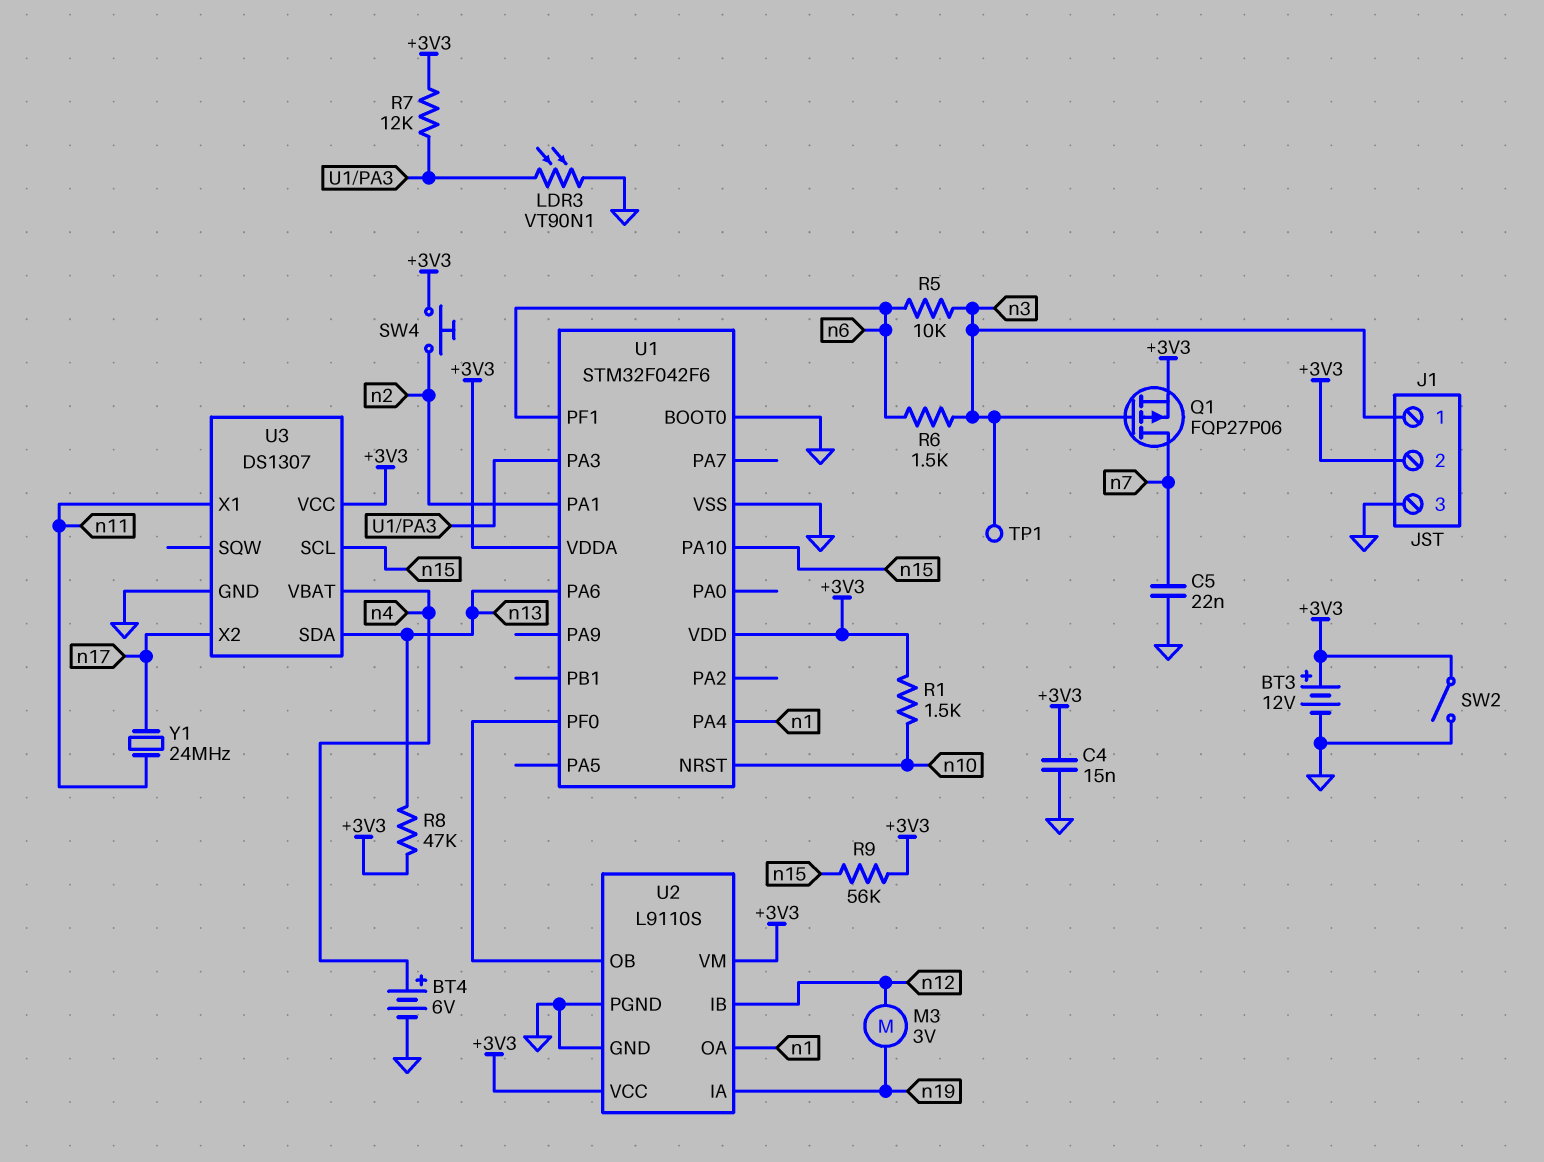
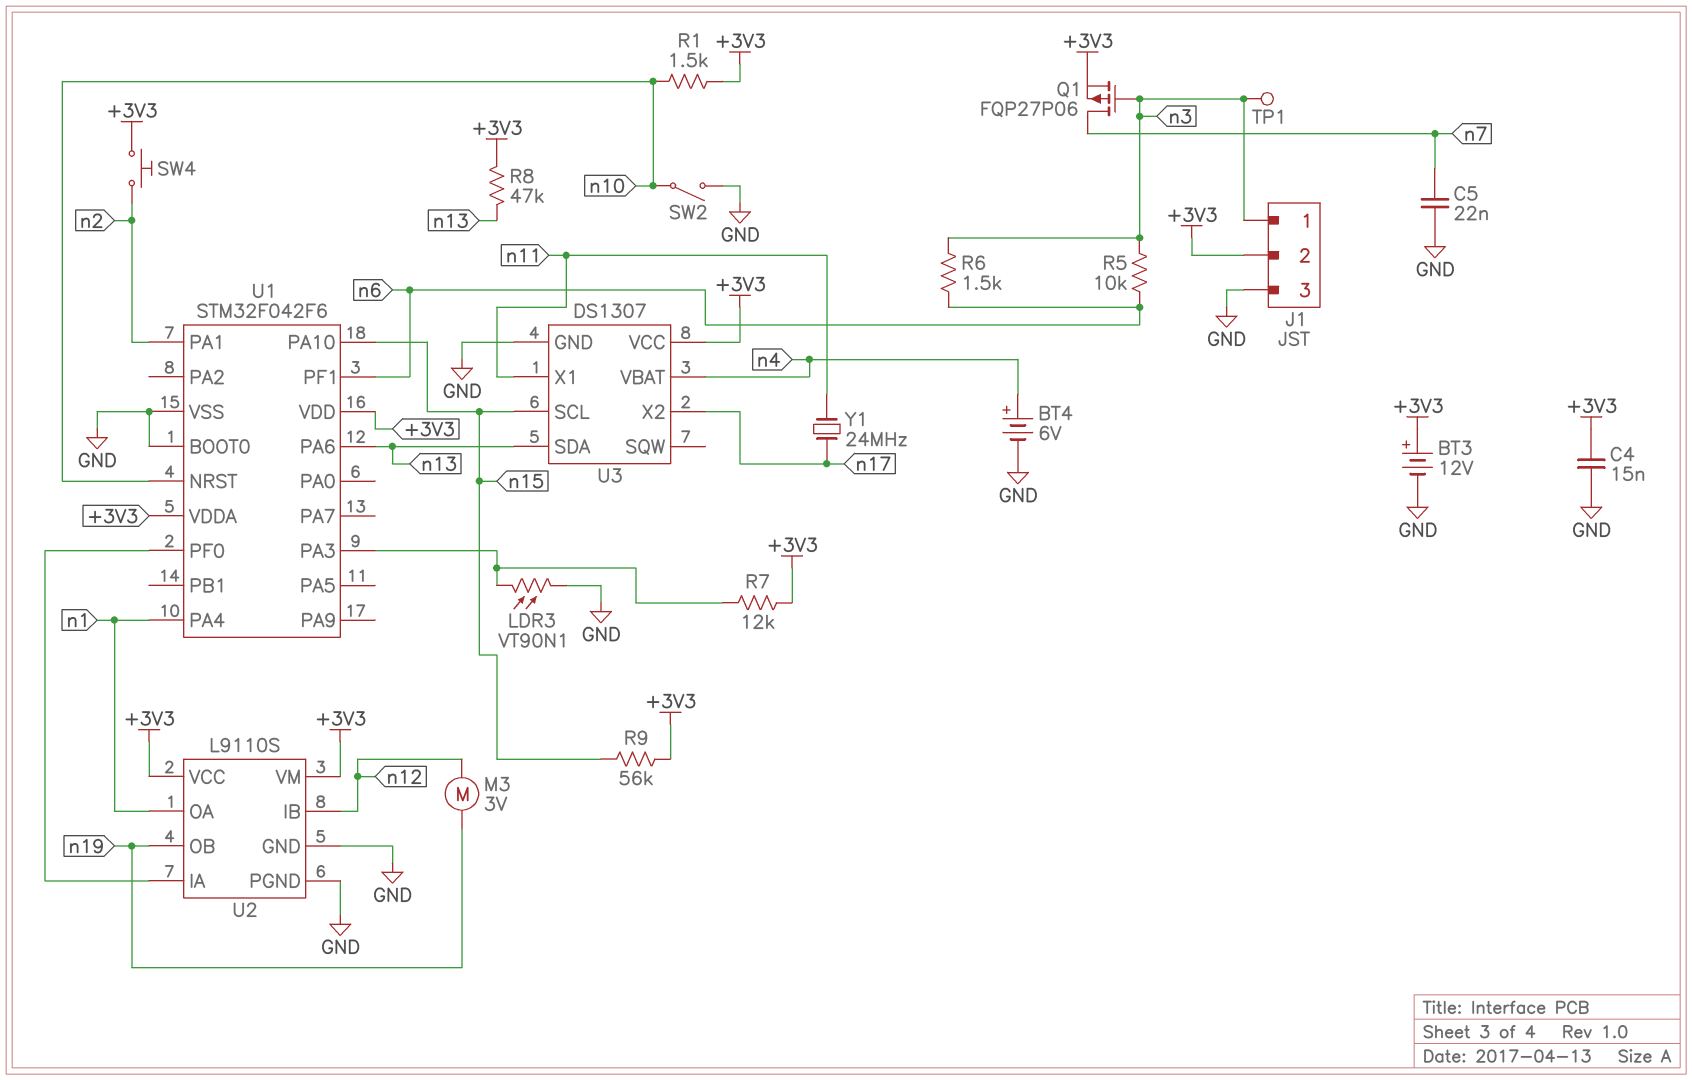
SW2: switch (+3V3, GND) -> switch (GND, n10)
U2 pin IA: n19 -> U1/PF0
U2 pin OB: U1/PF0 -> n19

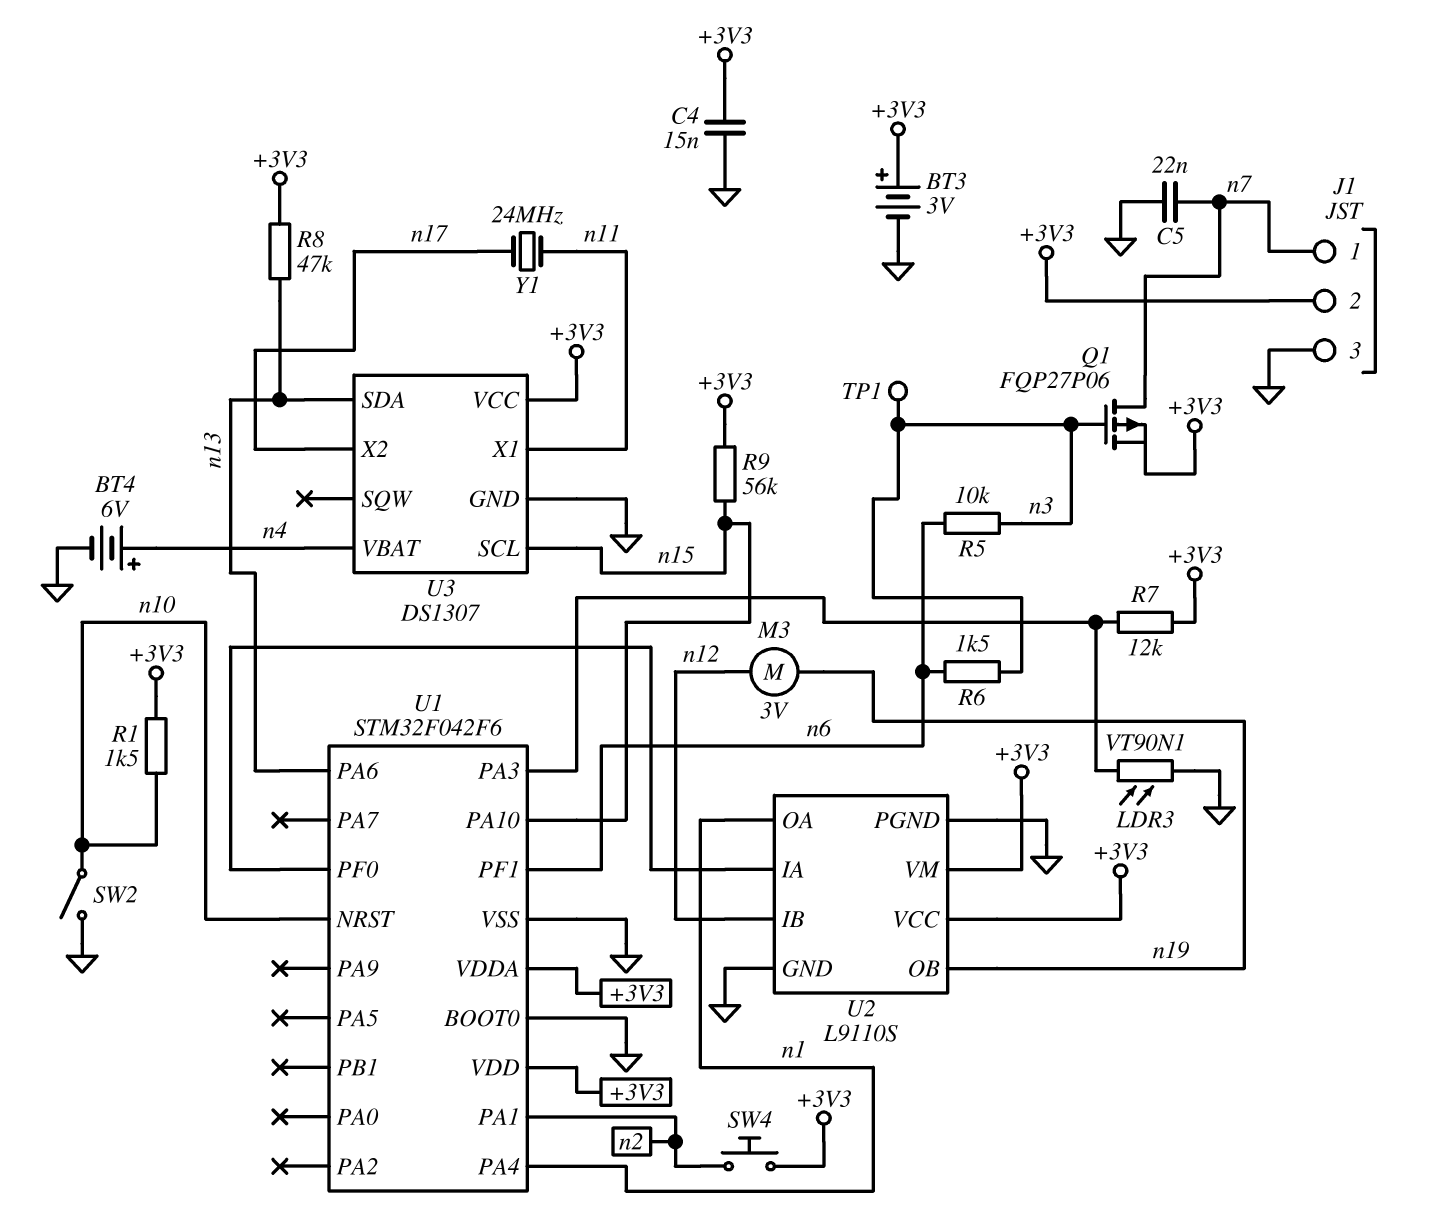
BT3: 12V (plus +3V3, minus GND) -> 3V (plus +3V3, minus GND)
J1 pin 1: n3 -> n7

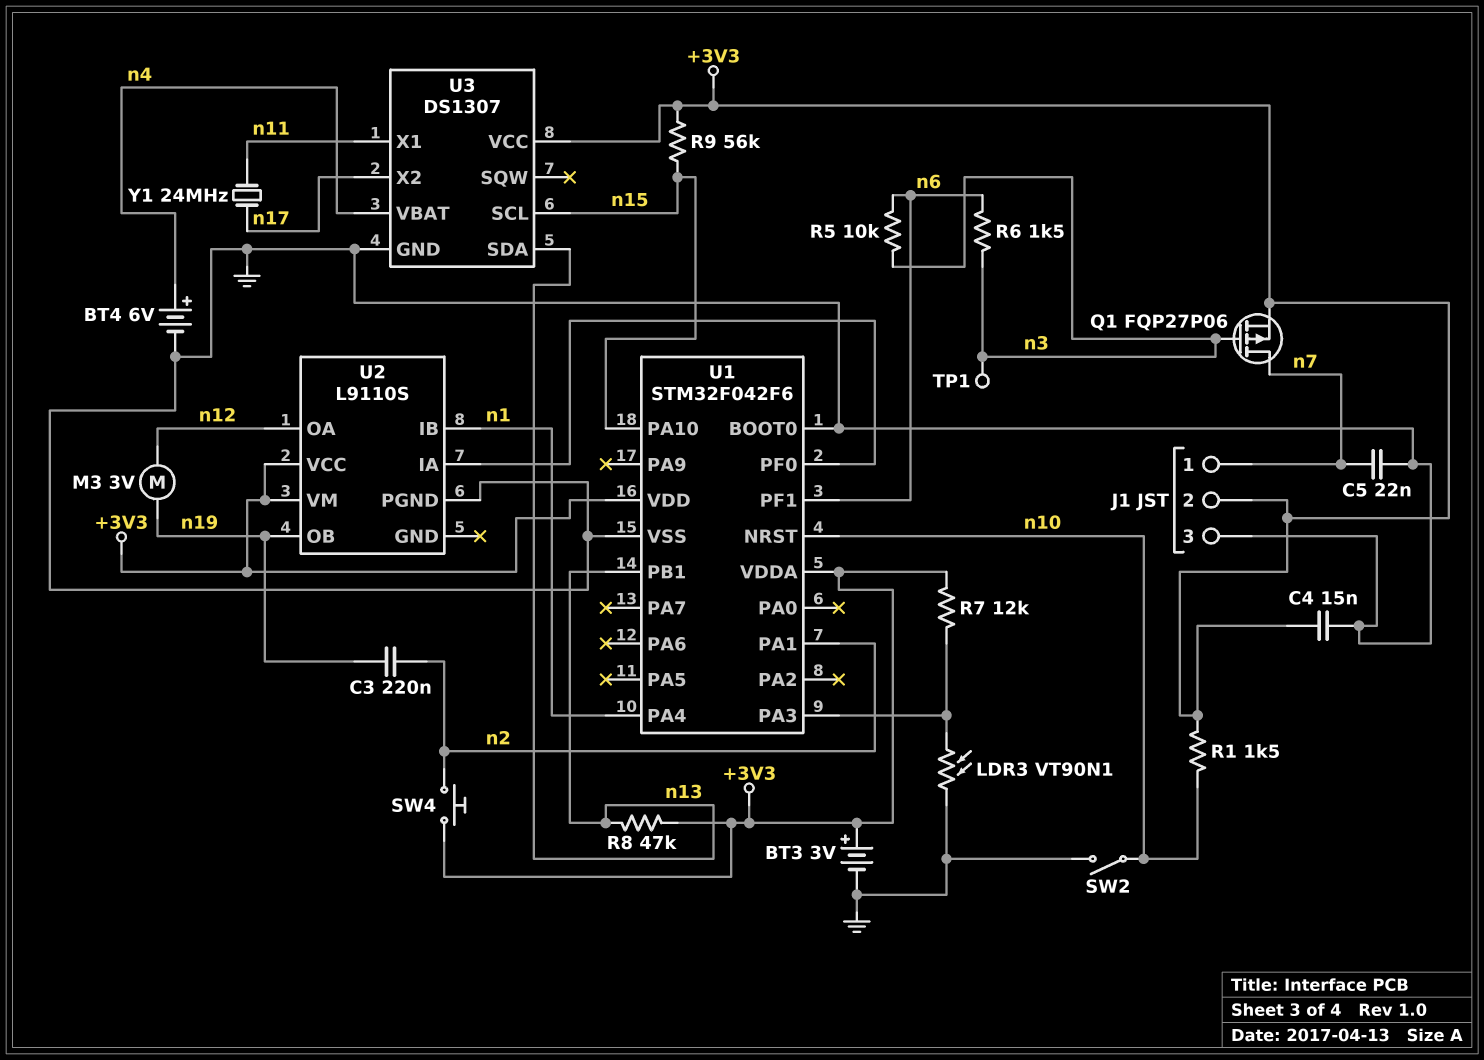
C3: none -> 220nF (n2, n19)
U1 pin PA6: n13 -> none
U1 pin PB1: none -> n13
U2 pin GND: GND -> none
U2 pin IB: n12 -> n1
U2 pin OA: n1 -> n12

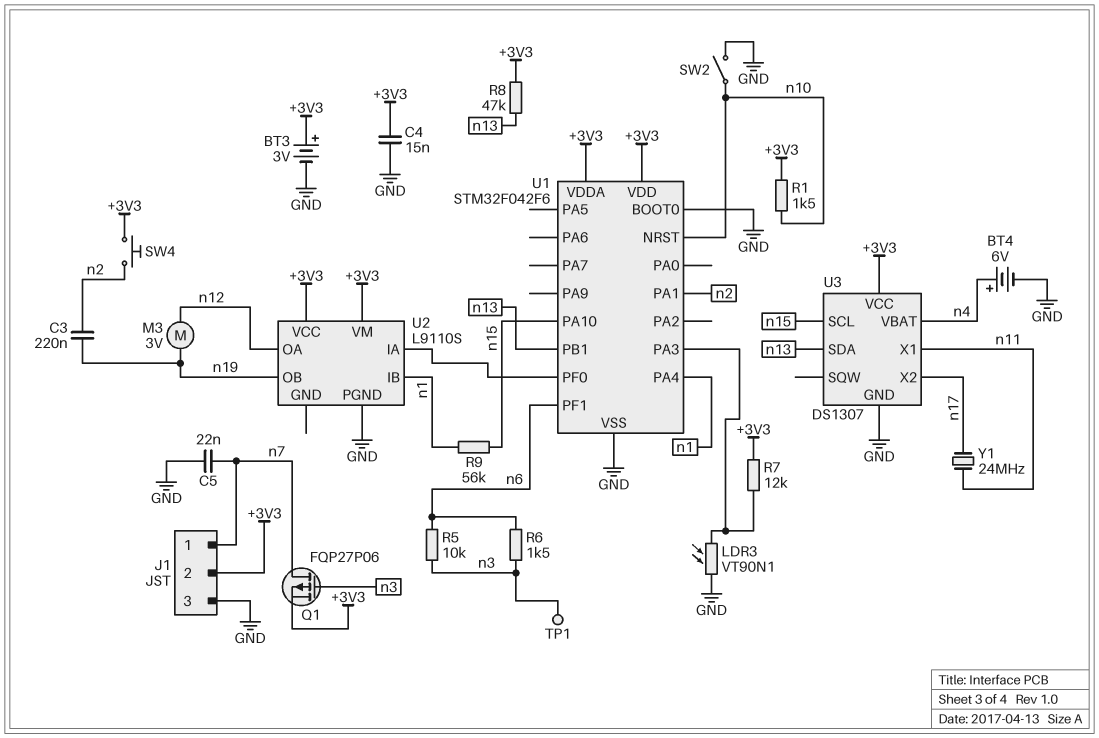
R9: 56k (+3V3, n15) -> 56k (n1, n15)

